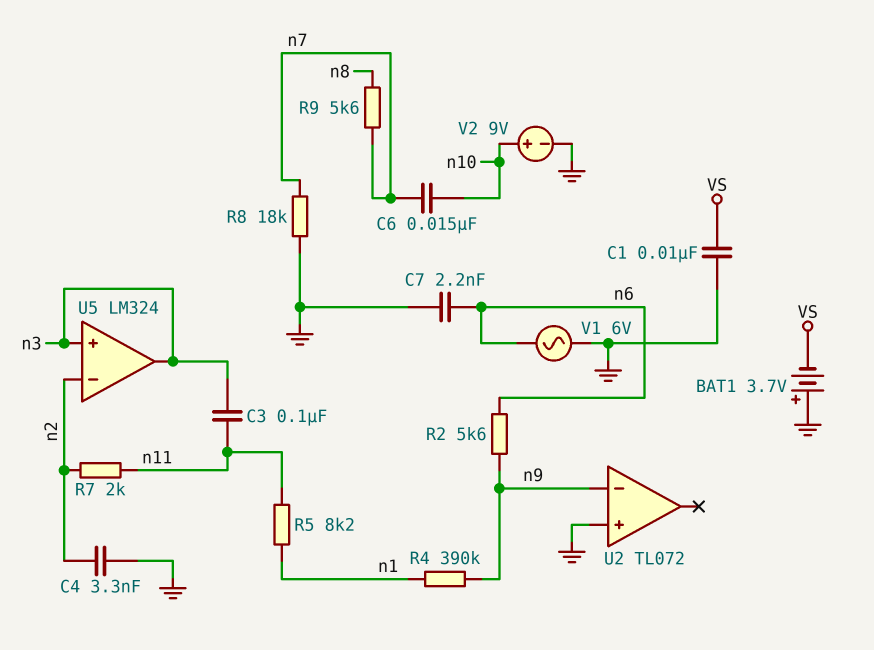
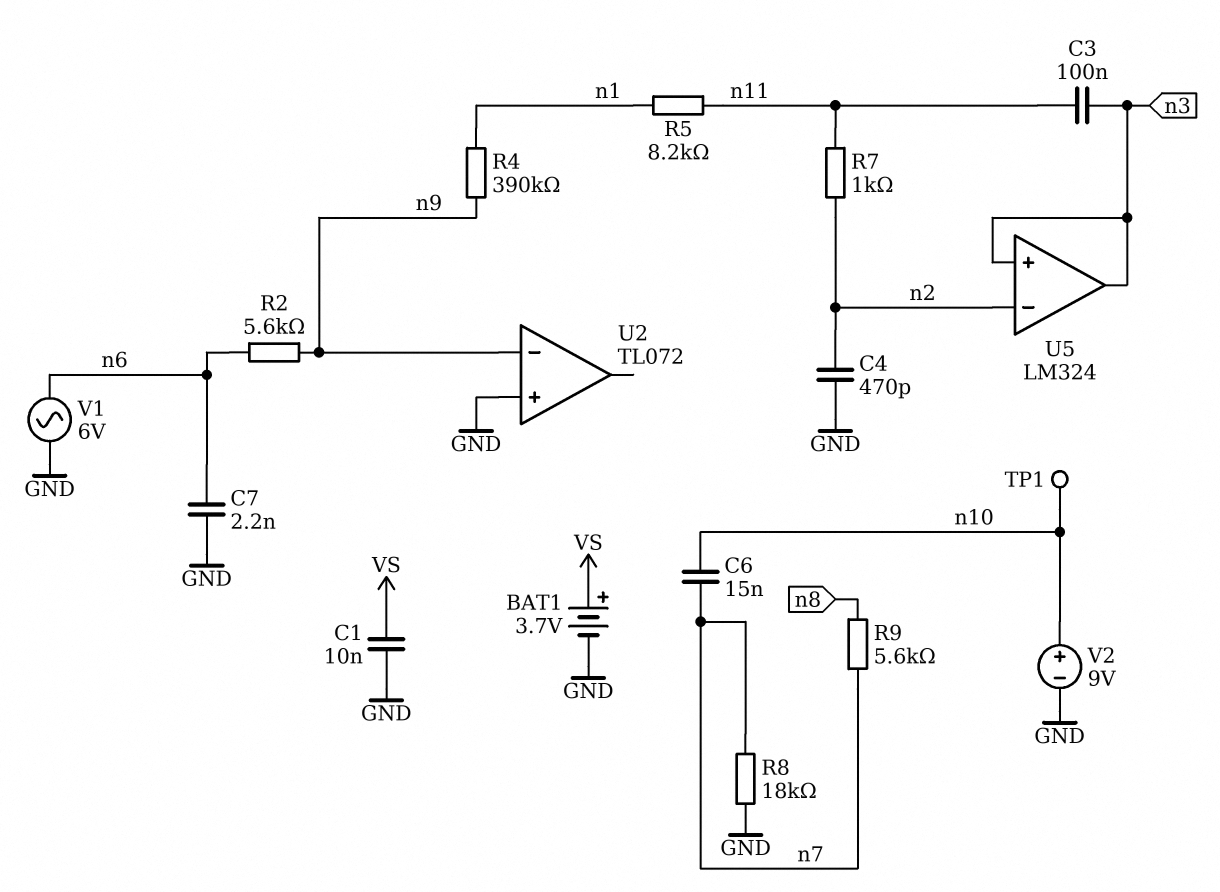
BAT1: 3.7V (plus GND, minus VS) -> 3.7V (plus VS, minus GND)
C4: 3.3nF (GND, n2) -> 470pF (GND, n2)
R7: 2k (n2, n11) -> 1k (n2, n11)
TP1: none -> test point (n10)

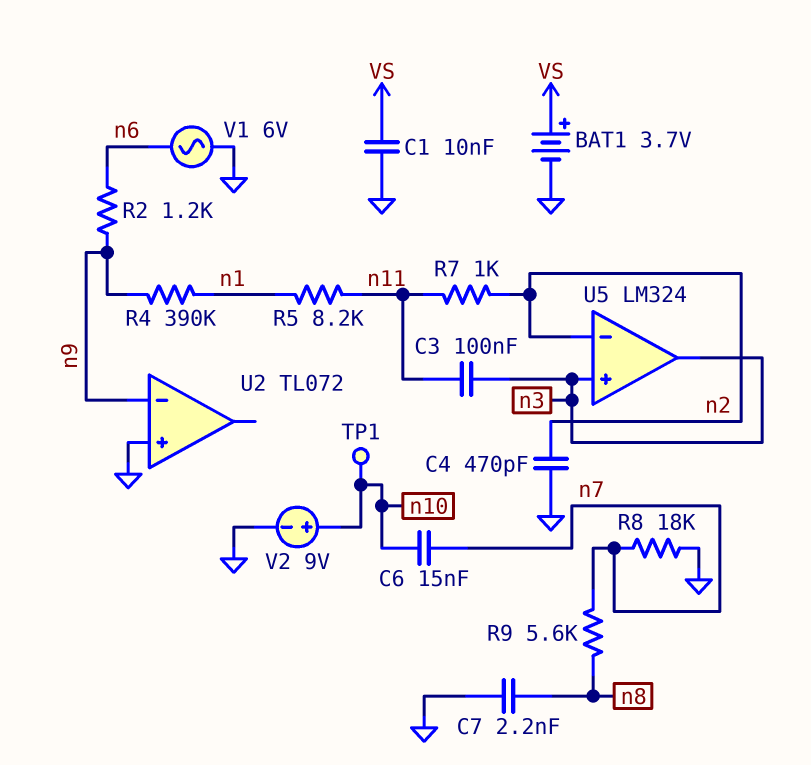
C7: 2.2nF (GND, n6) -> 2.2nF (GND, n8)
R2: 5.6k (n6, n9) -> 1.2k (n6, n9)

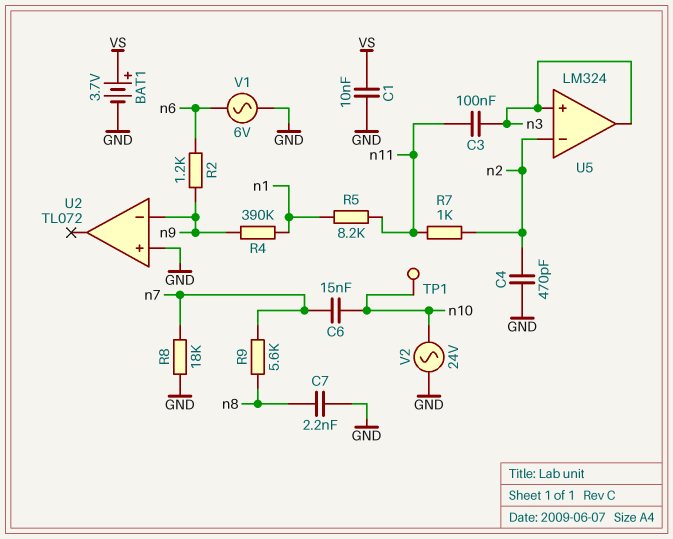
V2: 9V (plus n10, minus GND) -> AC 24V (GND, n10)

